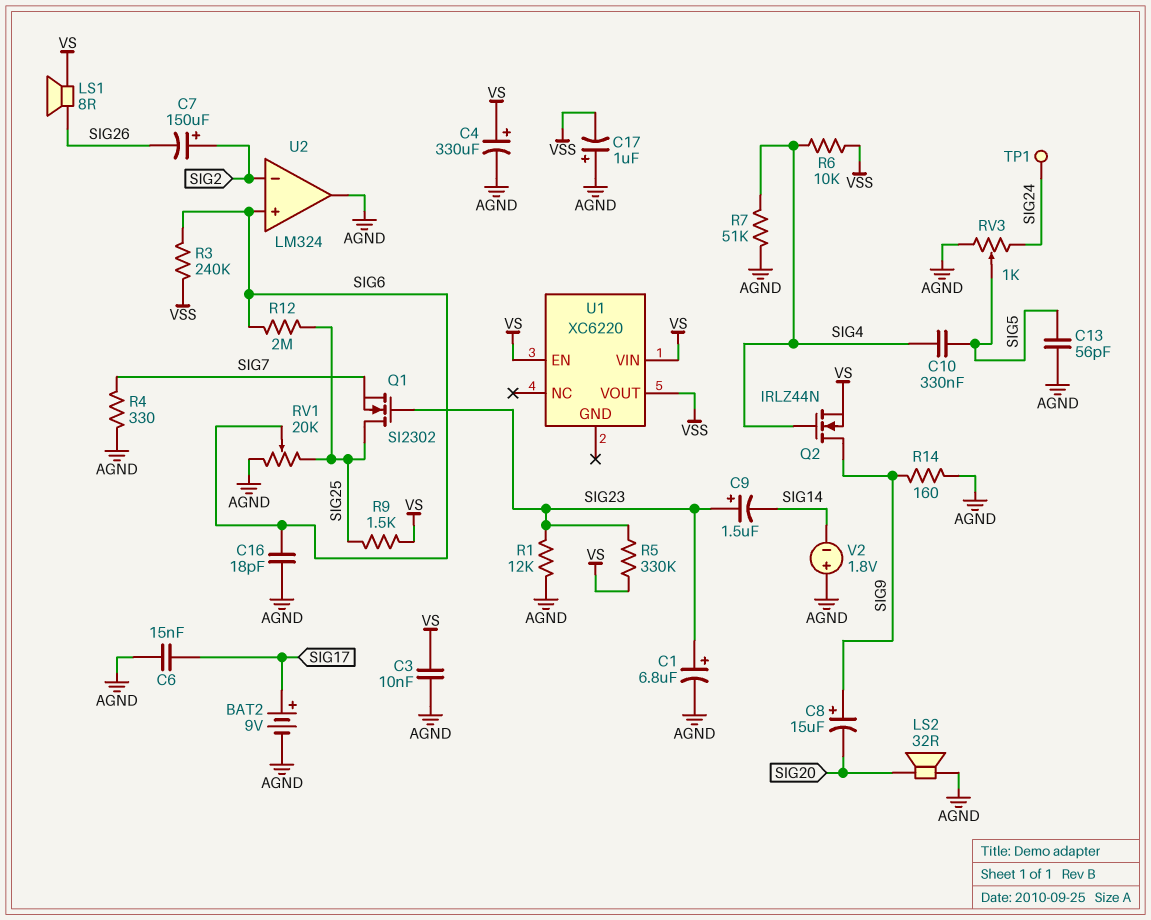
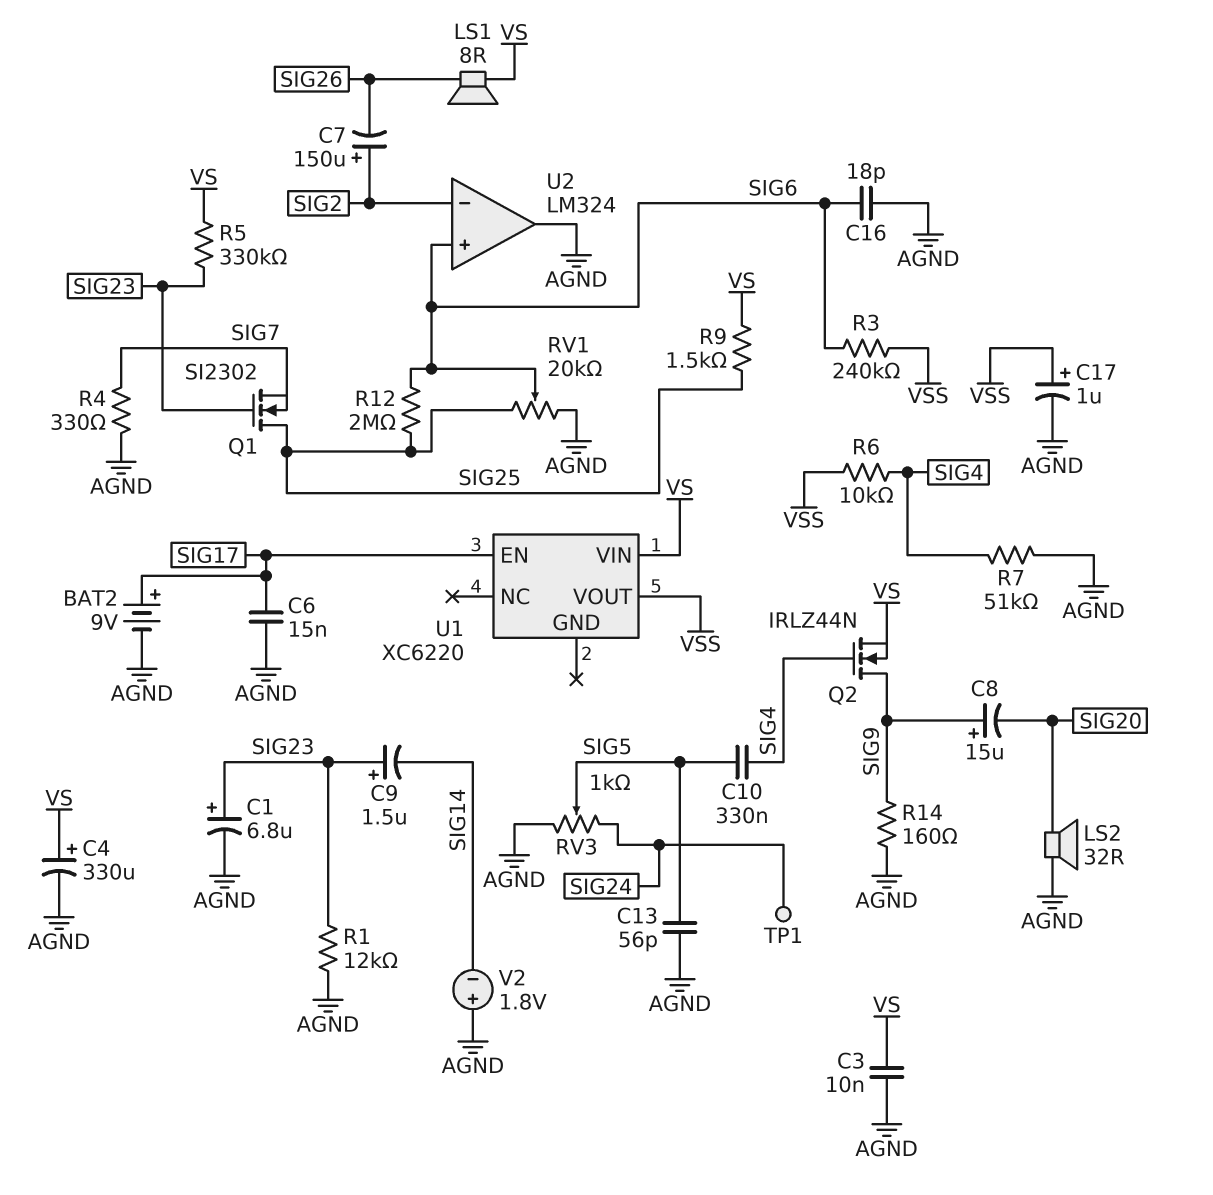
C17: 1uF (plus AGND, minus VSS) -> 1uF (plus VSS, minus AGND)
U1 pin EN: VS -> SIG17

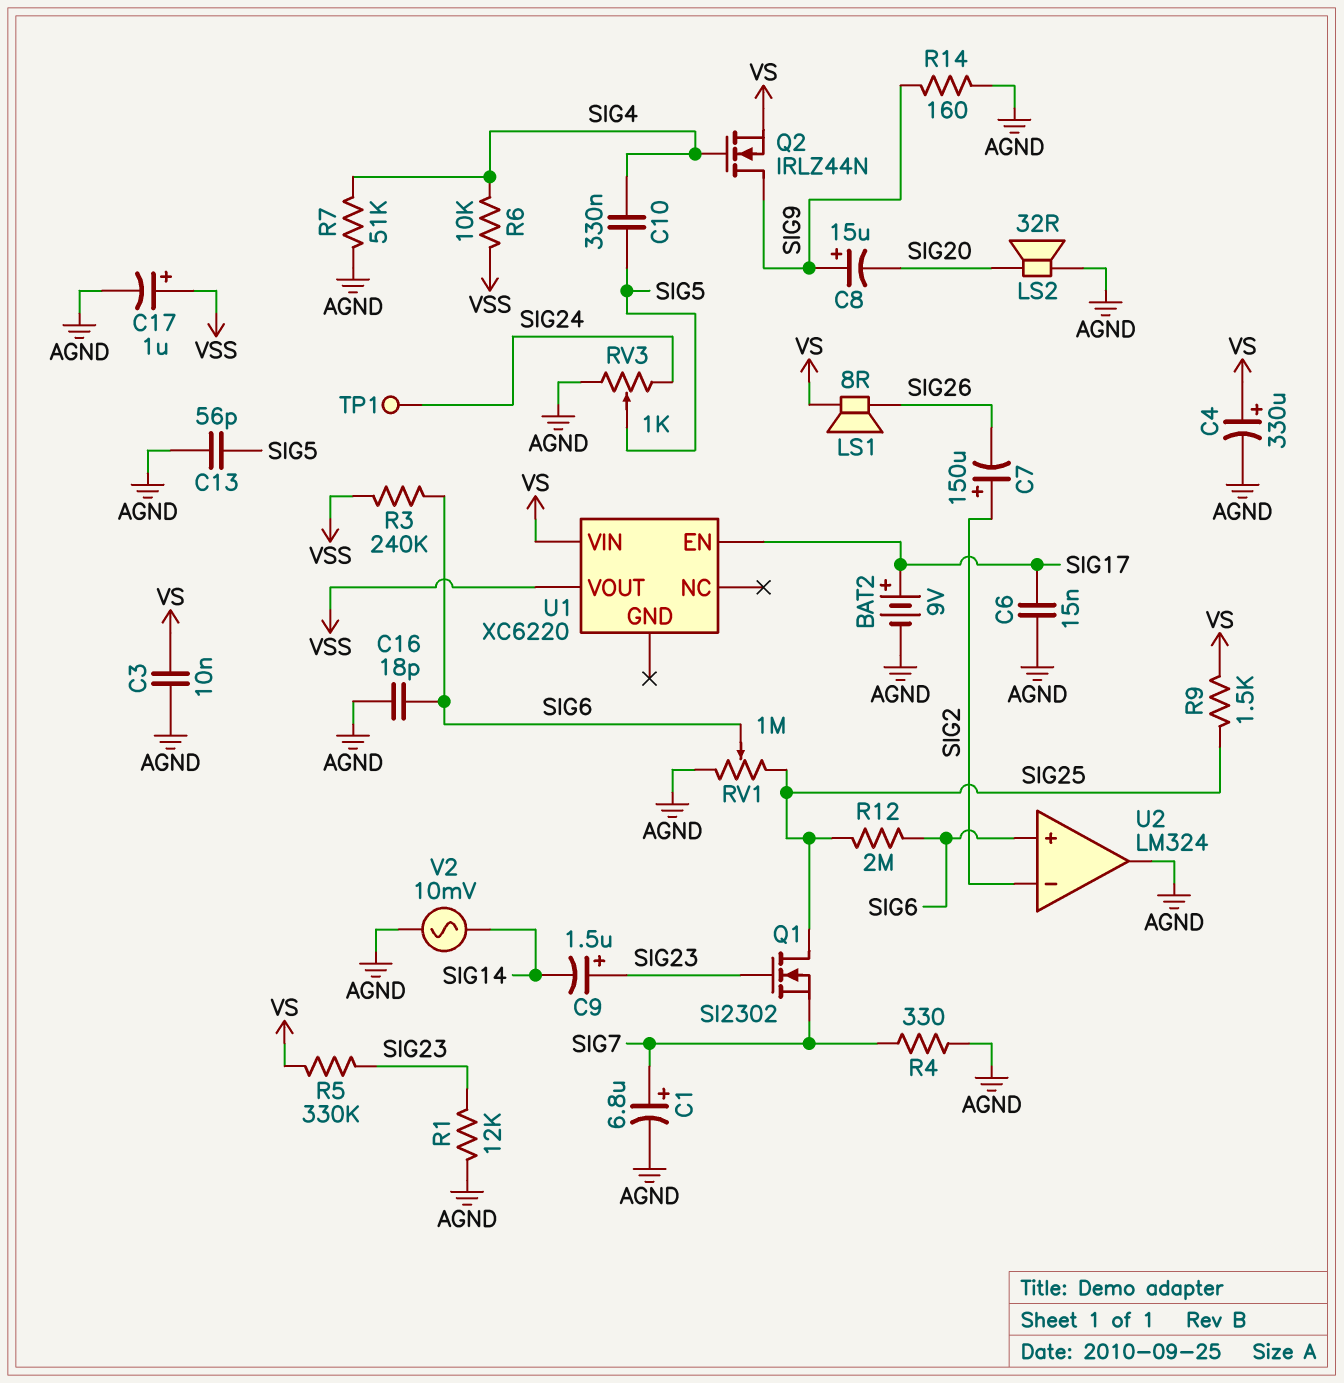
C1: 6.8uF (plus SIG23, minus AGND) -> 6.8uF (plus SIG7, minus AGND)
RV1: 20k (AGND, SIG25, wiper SIG6) -> 1M (AGND, SIG25, wiper SIG6)
V2: 1.8V (plus AGND, minus SIG14) -> AC 10mV (AGND, SIG14)

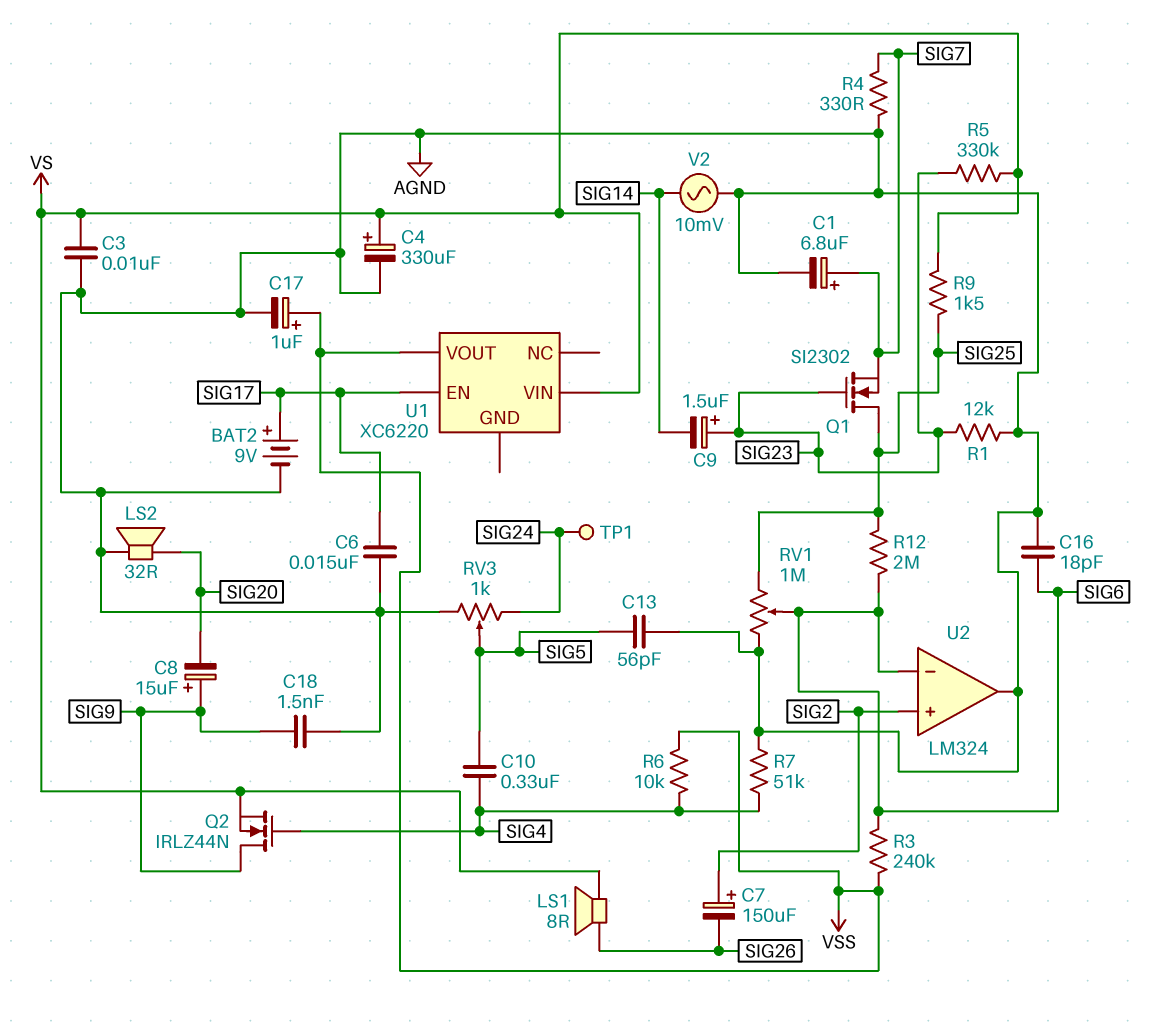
C18: none -> 1.5nF (AGND, SIG9)
R14: 160 (AGND, SIG9) -> none
U2 pin in+: SIG6 -> SIG2
U2 pin in-: SIG2 -> SIG6

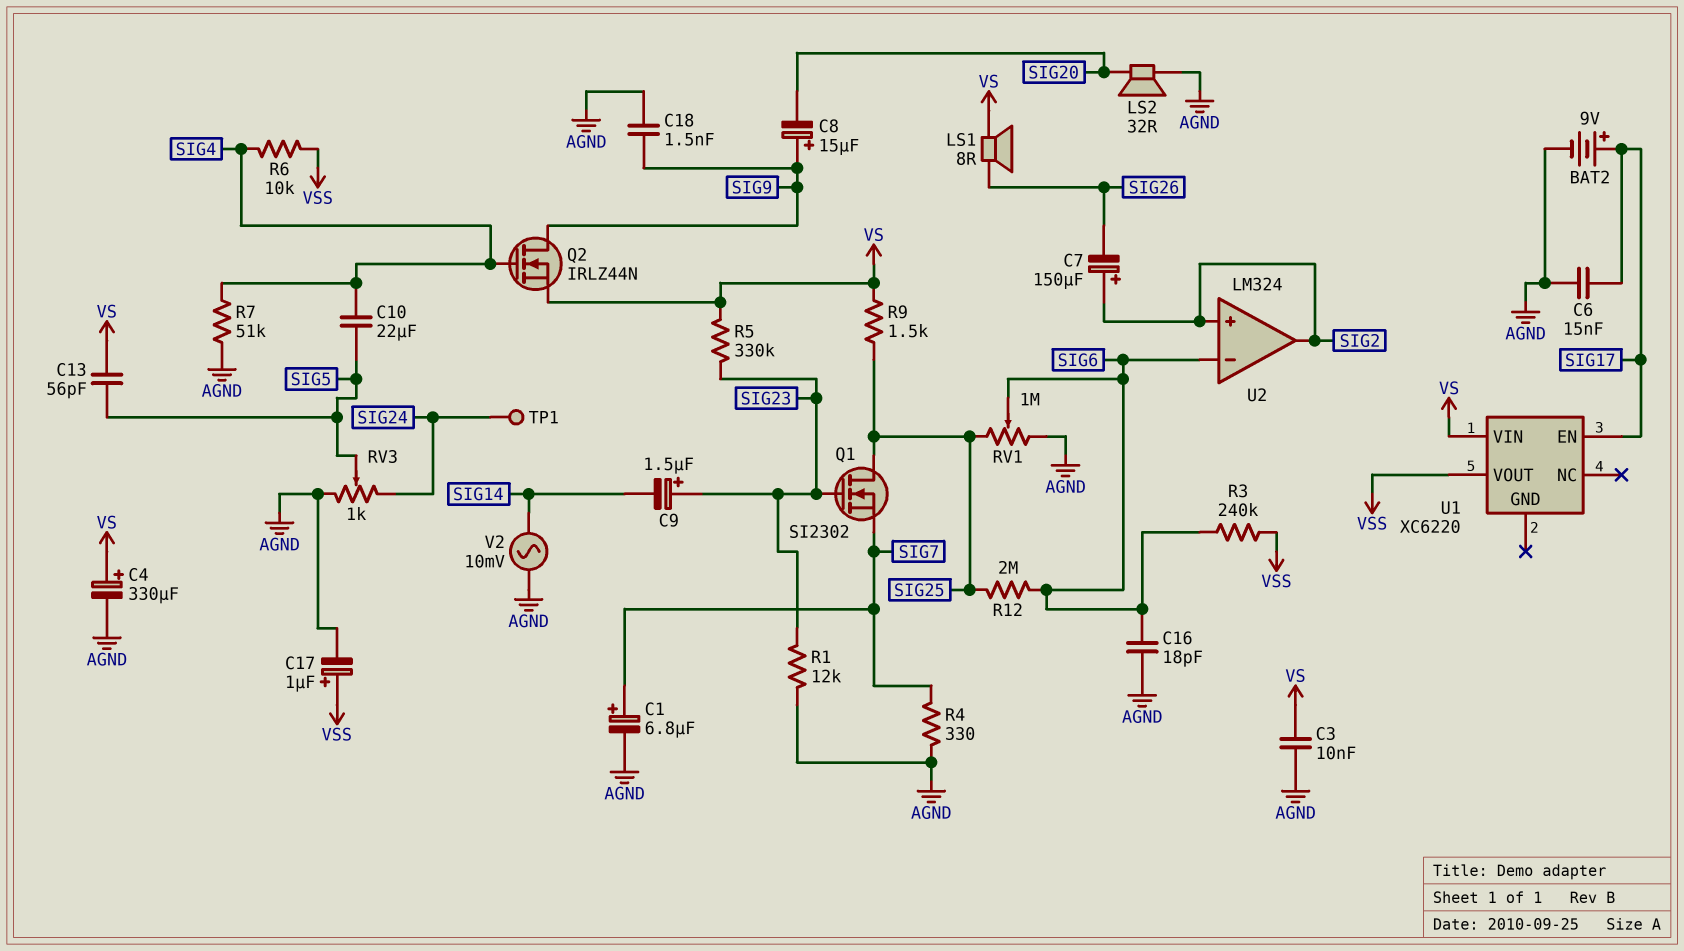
C10: 330nF (SIG4, SIG5) -> 22uF (SIG4, SIG5)
C13: 56pF (AGND, SIG5) -> 56pF (SIG5, VS)
U2 pin out: AGND -> SIG2

